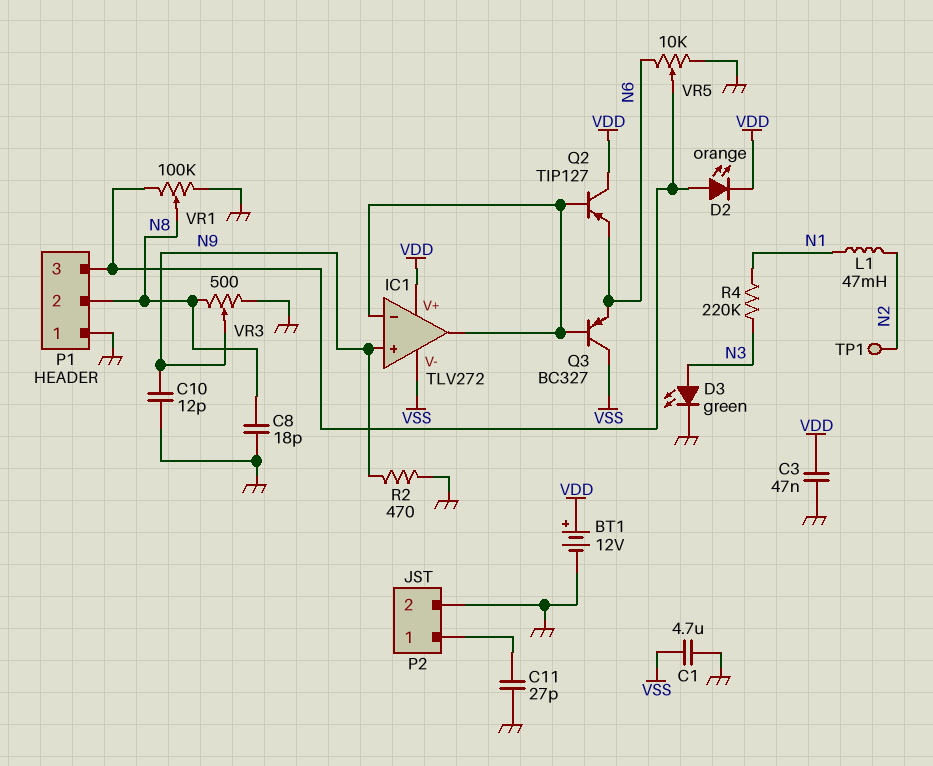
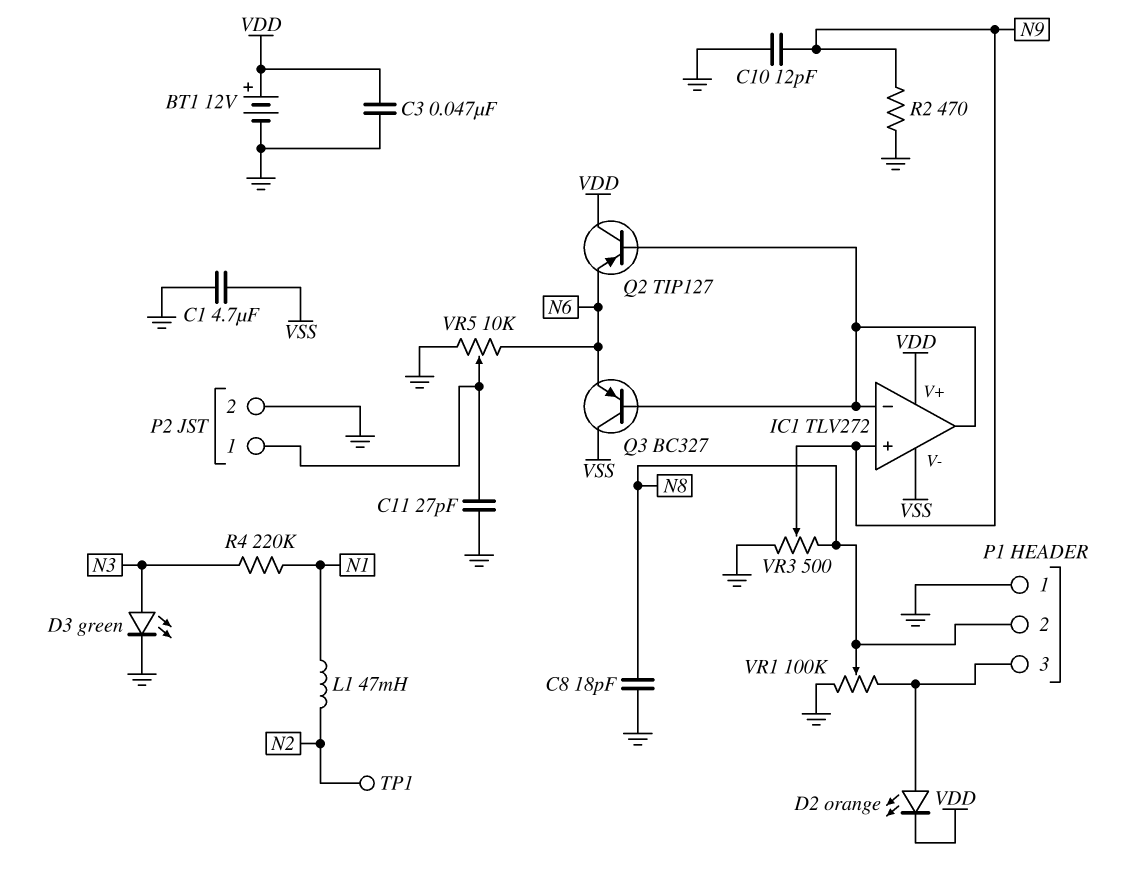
VR5: 10k (GND, N6, wiper P1/3) -> 10k (GND, N6, wiper P2/1)

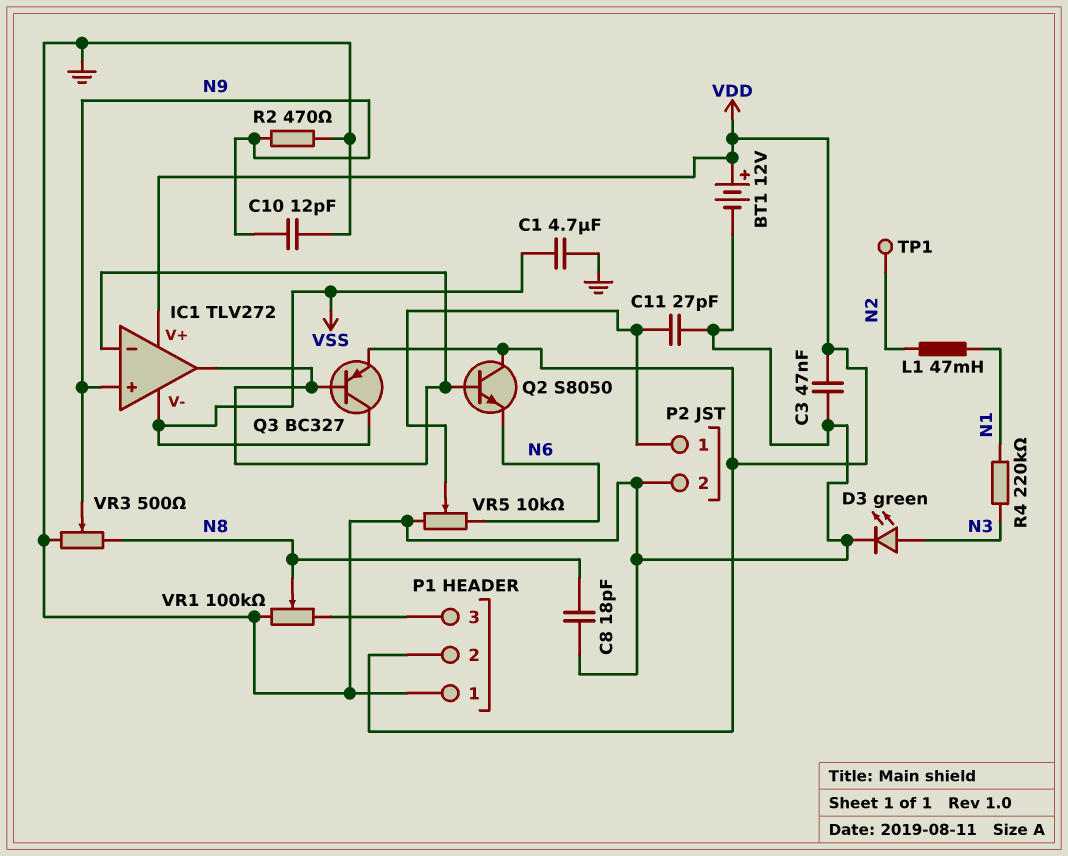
D2: LED orange (A P1/3, K VDD) -> none
P1 pin 2: N8 -> VDD
Q2: PNP TIP127 (B IC1/in-, C VDD, E N6) -> NPN S8050 (B IC1/in-, C VDD, E N6)
Q3: PNP BC327 (B IC1/in-, C VSS, E N6) -> PNP BC327 (B IC1/in-, C VSS, E VDD)

